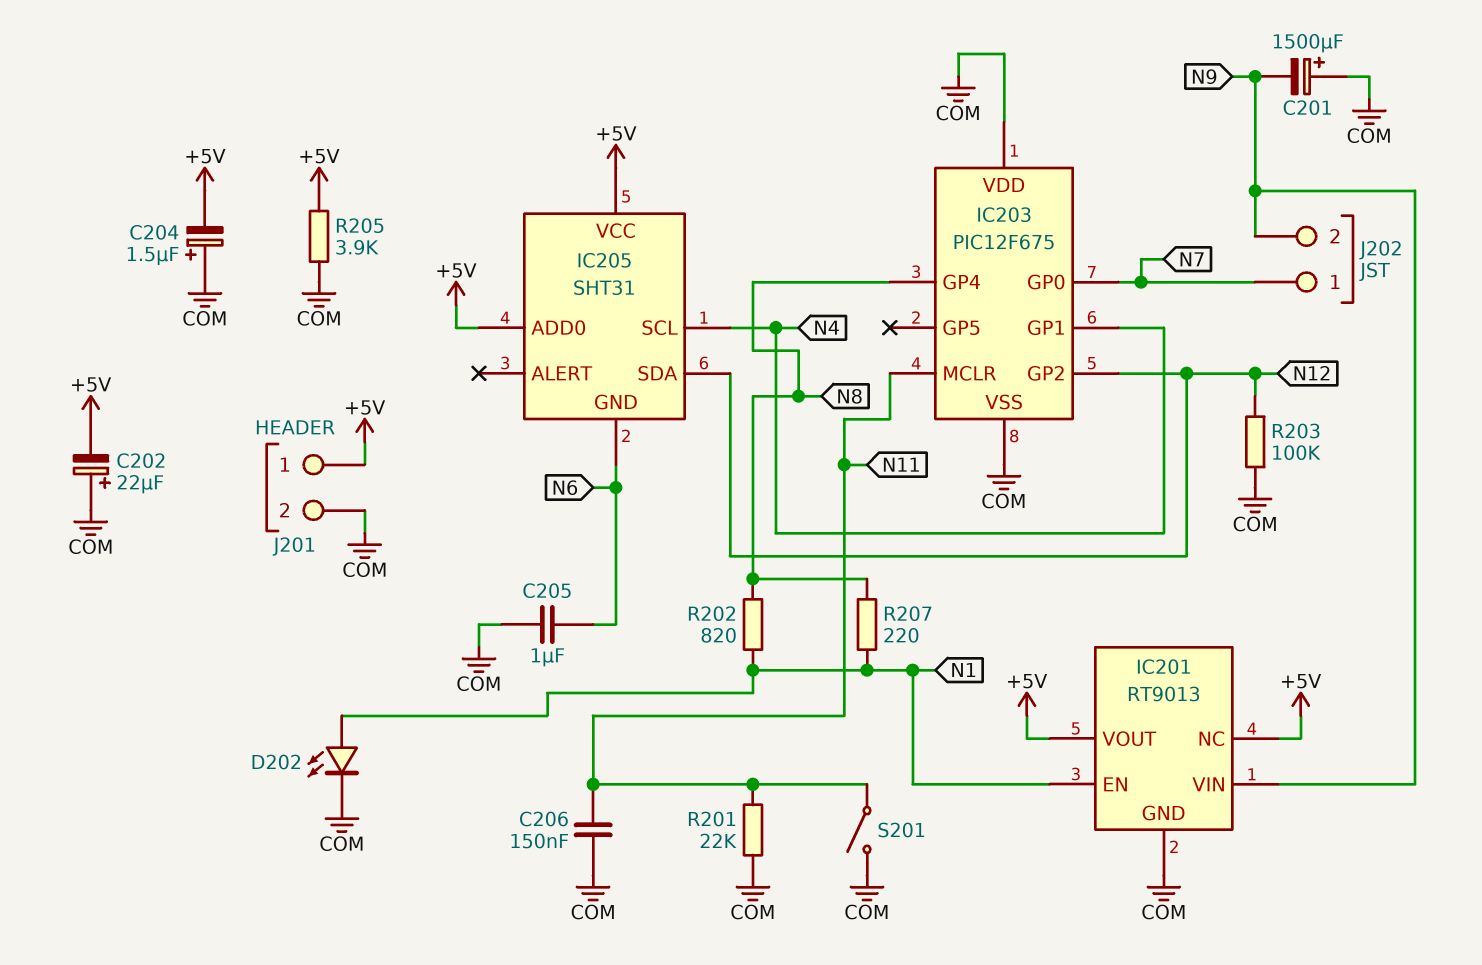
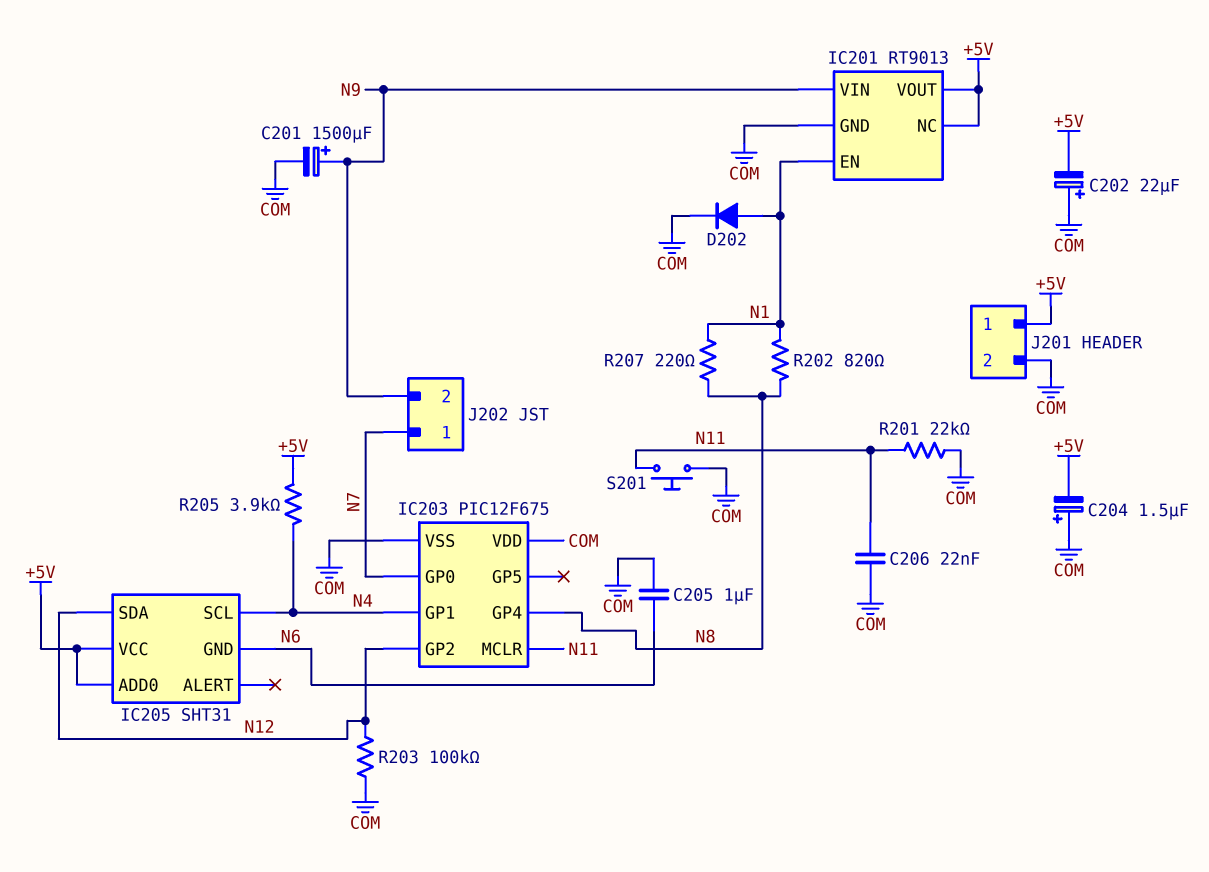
C201: 1500uF (plus COM, minus N9) -> 1500uF (plus N9, minus COM)
C206: 150nF (COM, N11) -> 22nF (COM, N11)
D202: LED (A N1, K COM) -> diode (A N1, K COM)
R205: 3.9k (+5V, COM) -> 3.9k (+5V, N4)
S201: switch (COM, N11) -> button (COM, N11)

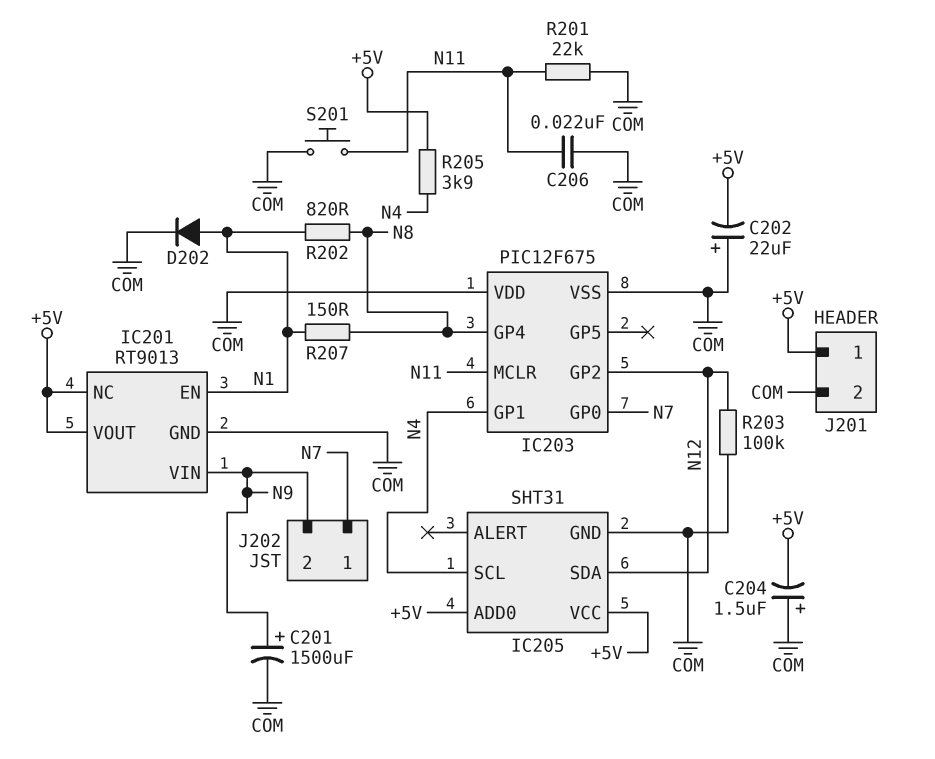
C205: 1uF (COM, N6) -> none
IC205 pin GND: N6 -> COM
R207: 220 (N1, N8) -> 150 (N1, N8)

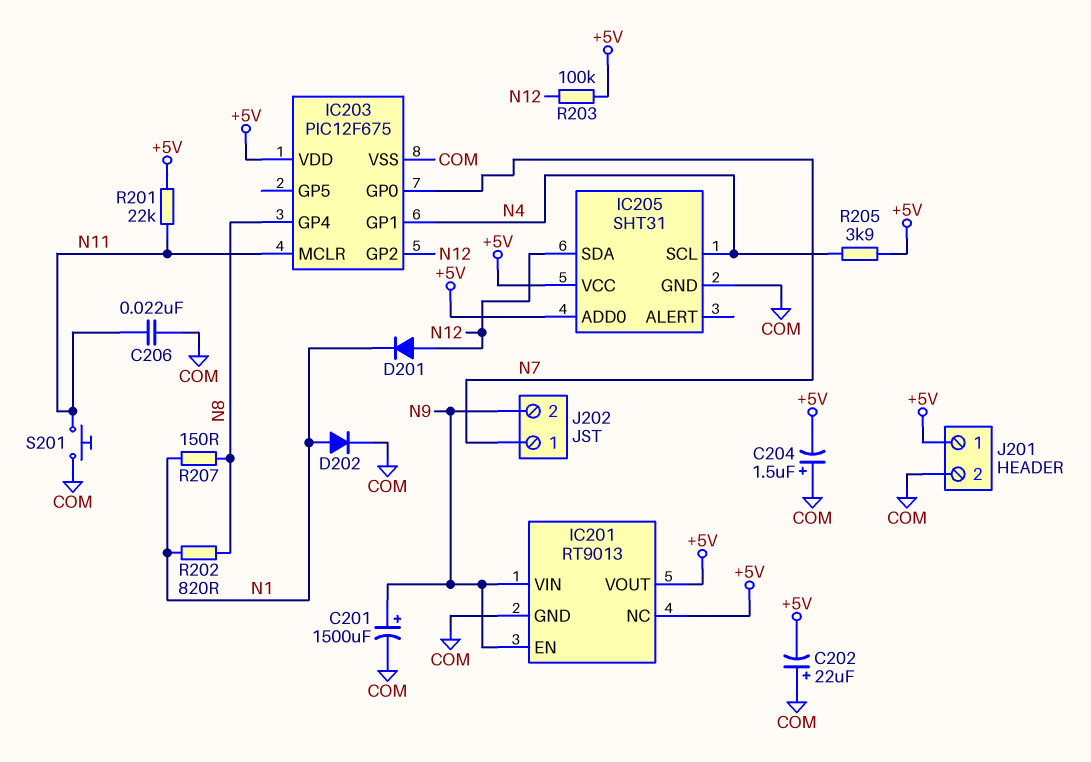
D201: none -> diode (A N12, K N1)
IC201 pin EN: N1 -> N9
IC203 pin VDD: COM -> +5V
R201: 22k (COM, N11) -> 22k (+5V, N11)
R203: 100k (COM, N12) -> 100k (+5V, N12)

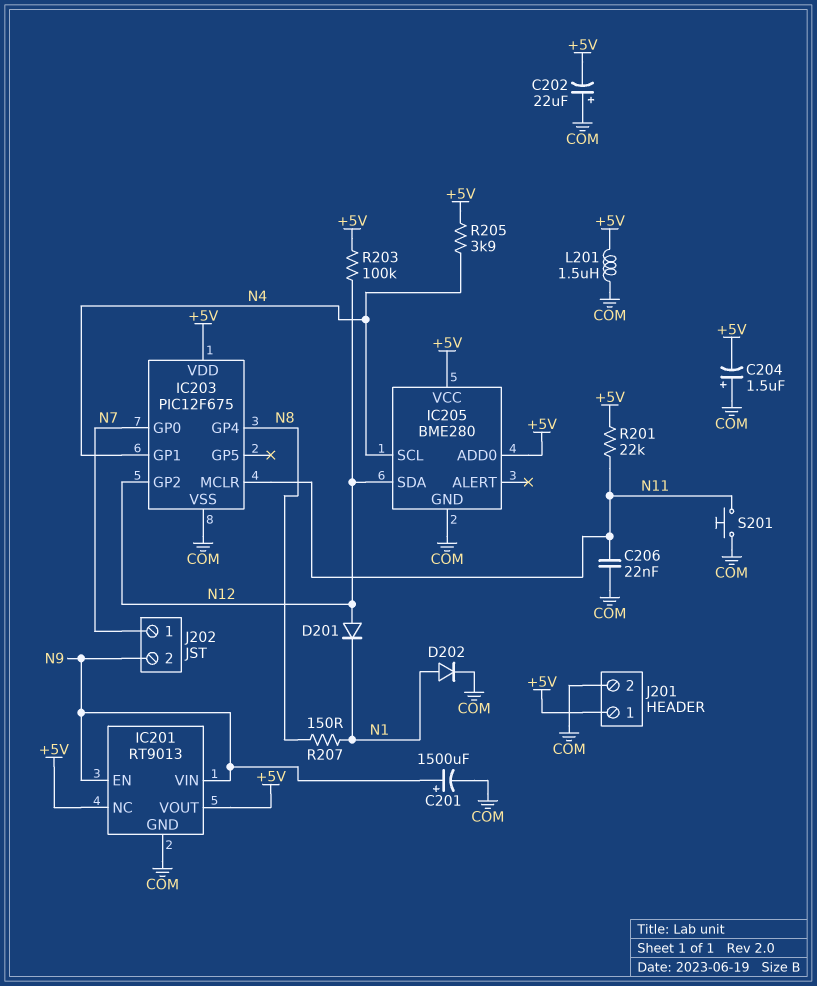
IC205: SHT31 -> BME280
L201: none -> 1.5uH (+5V, COM)
R202: 820 (N1, N8) -> none

